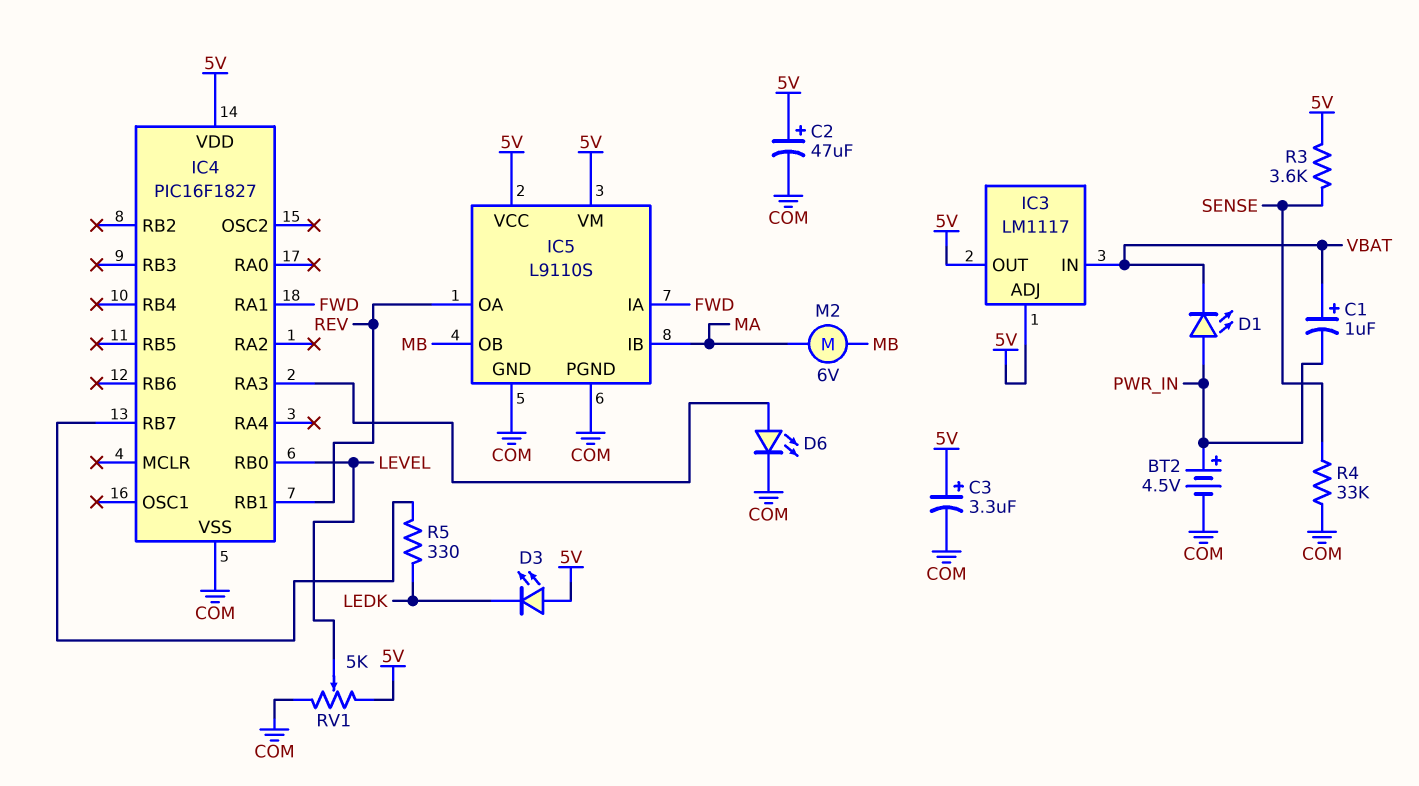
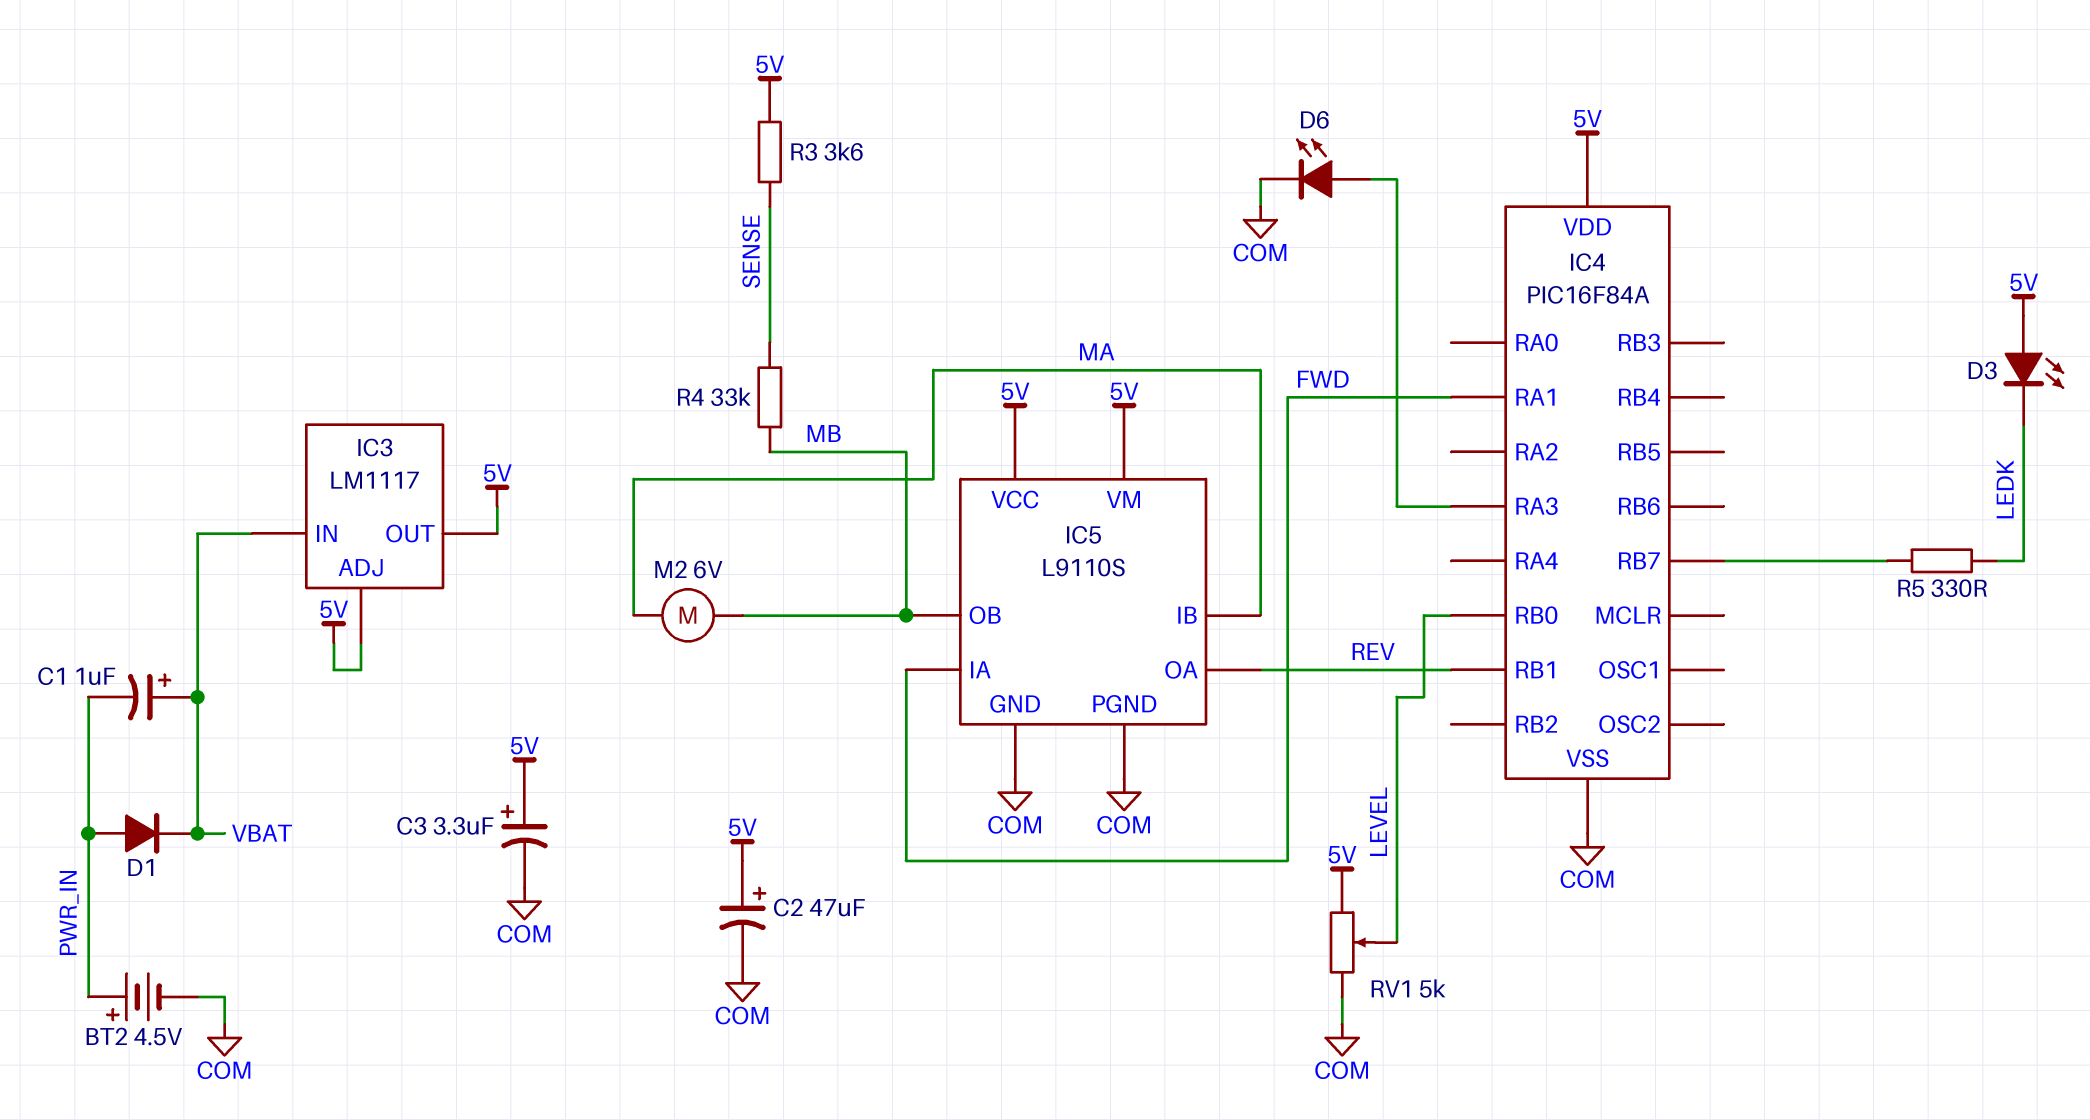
D1: LED (A PWR_IN, K VBAT) -> diode (A PWR_IN, K VBAT)
IC4: PIC16F1827 -> PIC16F84A
R4: 33k (COM, SENSE) -> 33k (MB, SENSE)

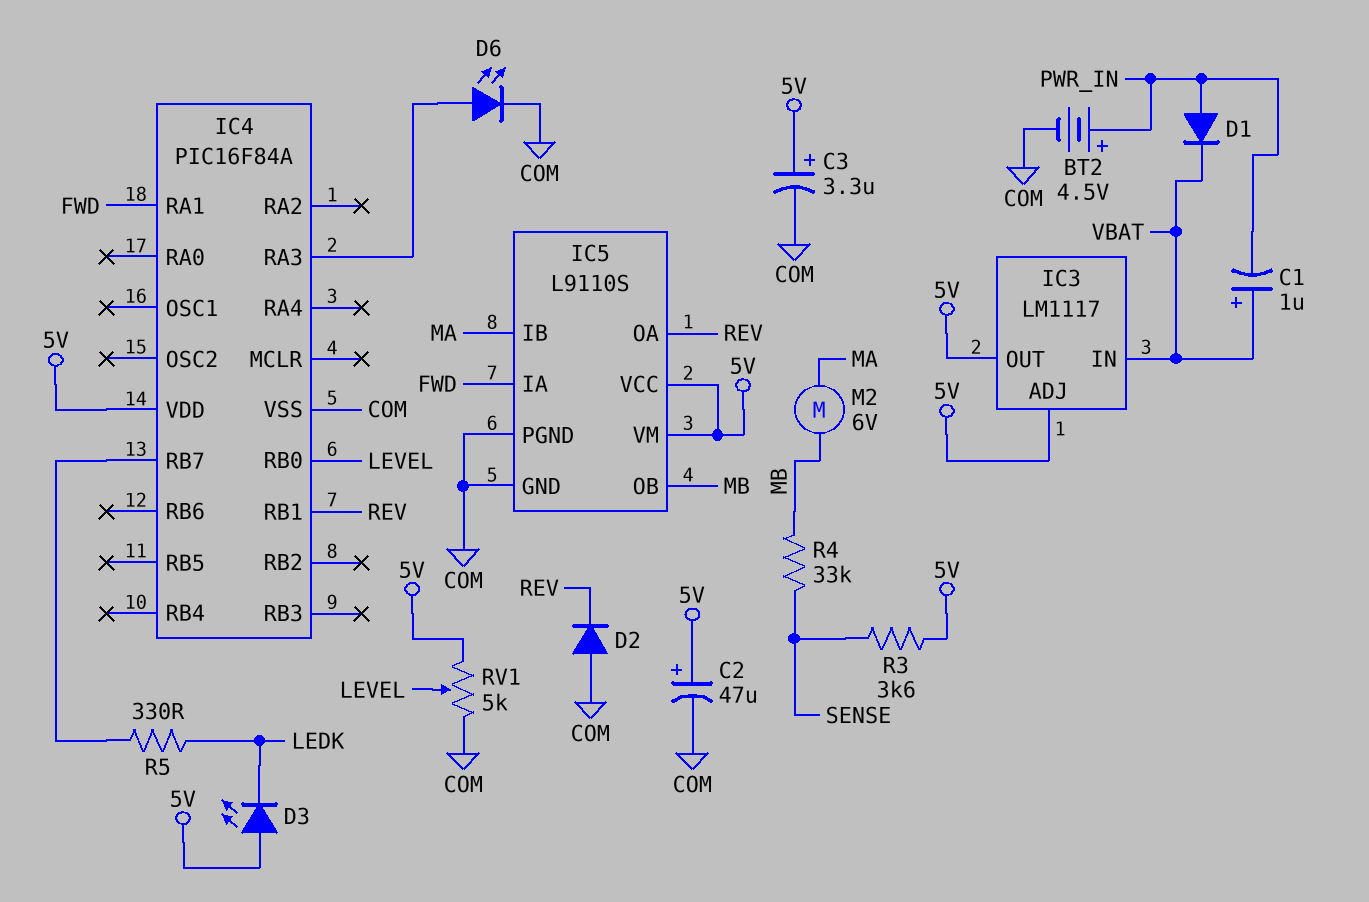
D2: none -> diode (A COM, K REV)

